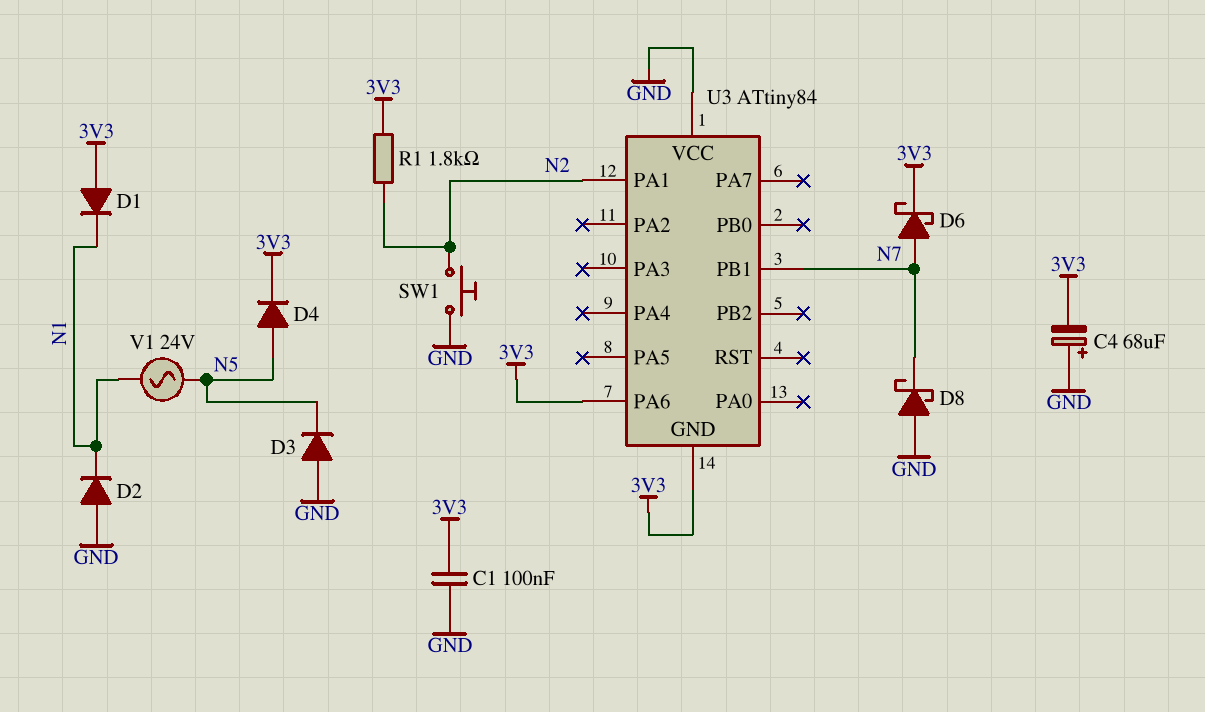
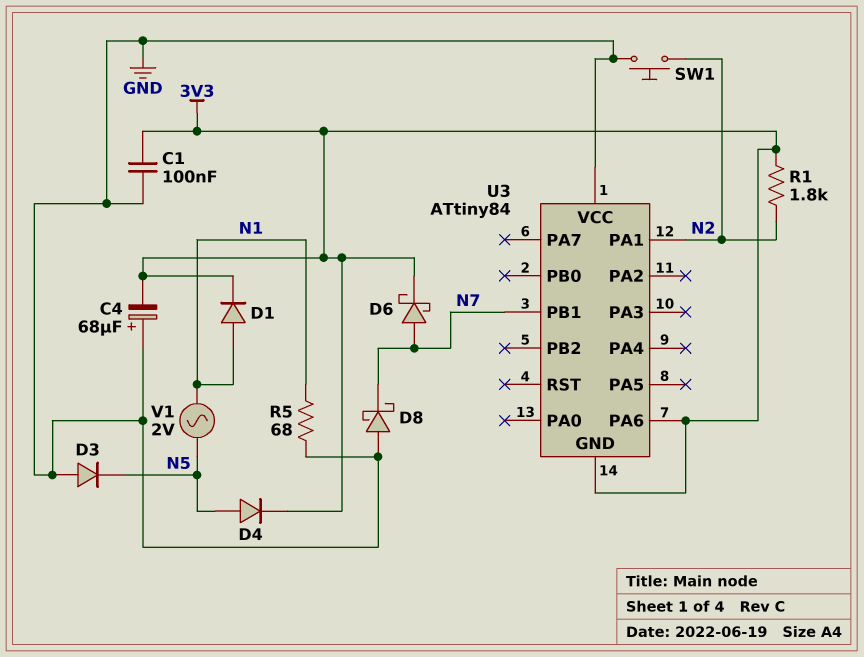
D1: diode (A 3V3, K N1) -> diode (A N1, K 3V3)
D2: diode (A GND, K N1) -> none
R5: none -> 68 (GND, N1)
V1: AC 24V (N1, N5) -> AC 2V (N1, N5)

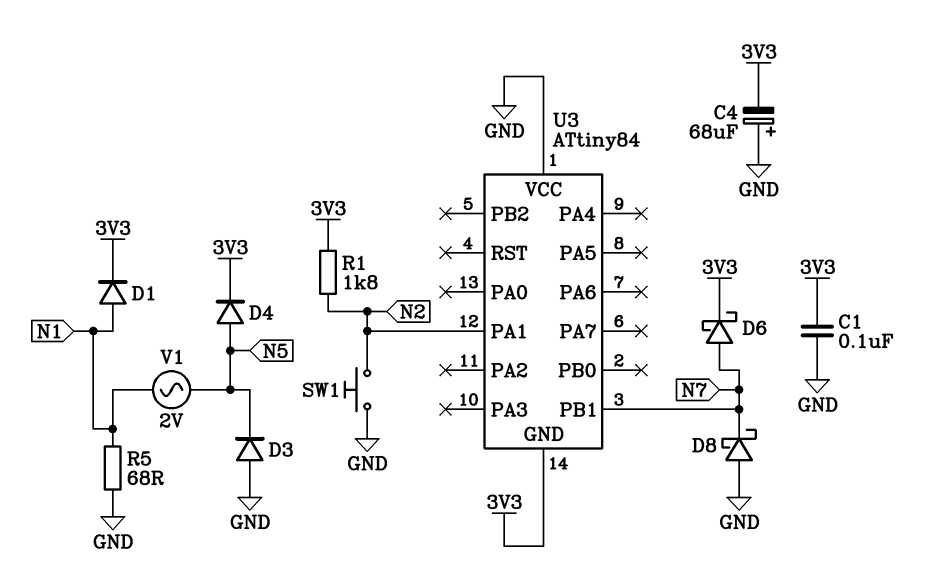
U3 pin PA6: 3V3 -> none

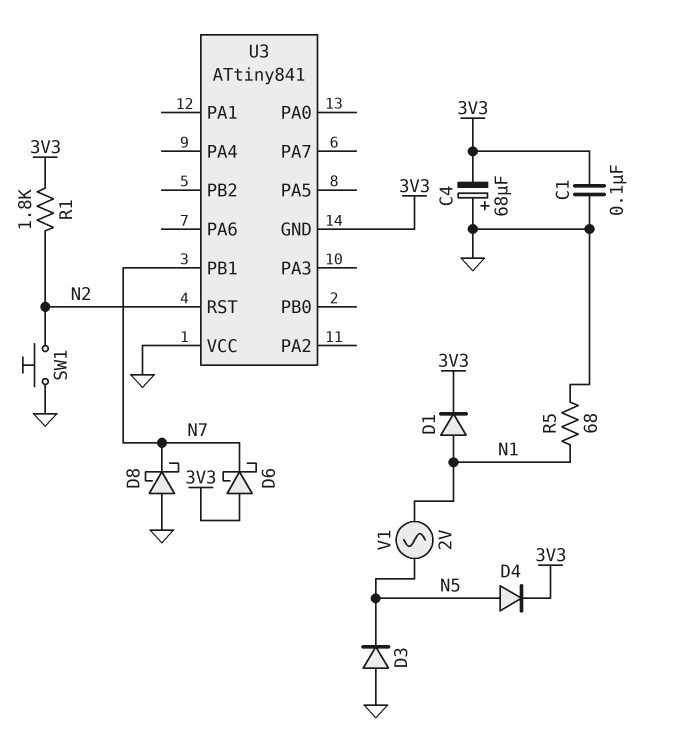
D6: schottky (A N7, K 3V3) -> schottky (A 3V3, K N7)
U3: ATtiny84 -> ATtiny841
U3 pin PA1: N2 -> none
U3 pin RST: none -> N2

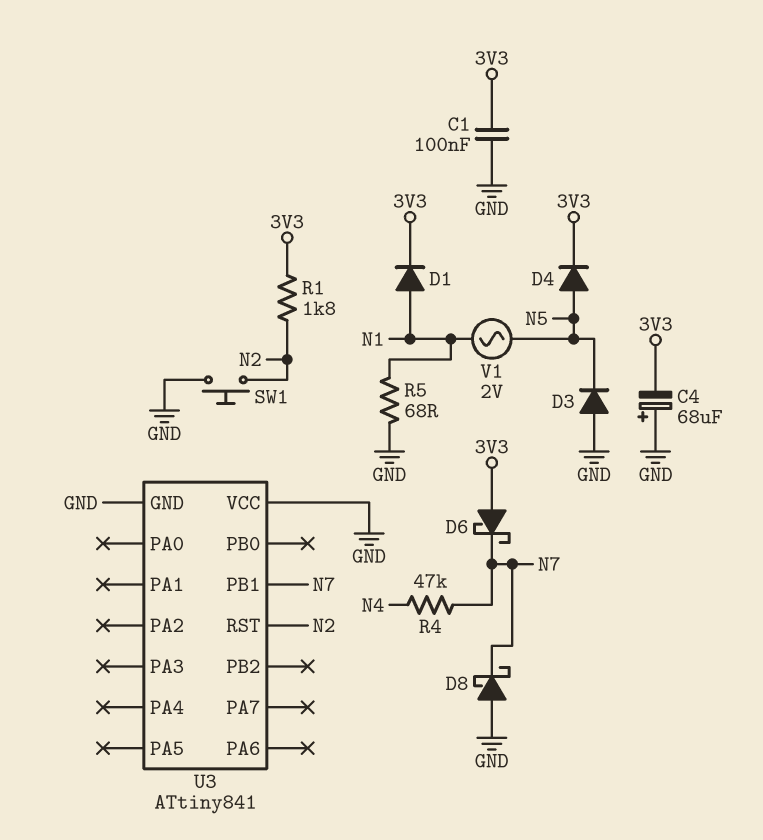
R4: none -> 47k (N4, N7)
U3 pin GND: 3V3 -> GND

